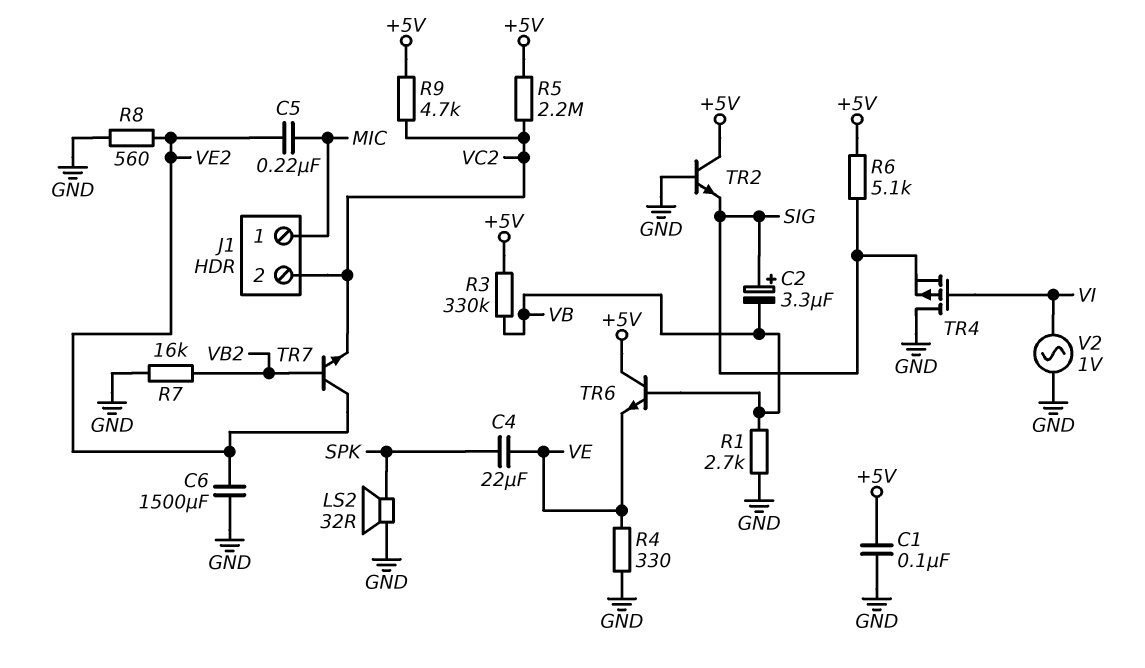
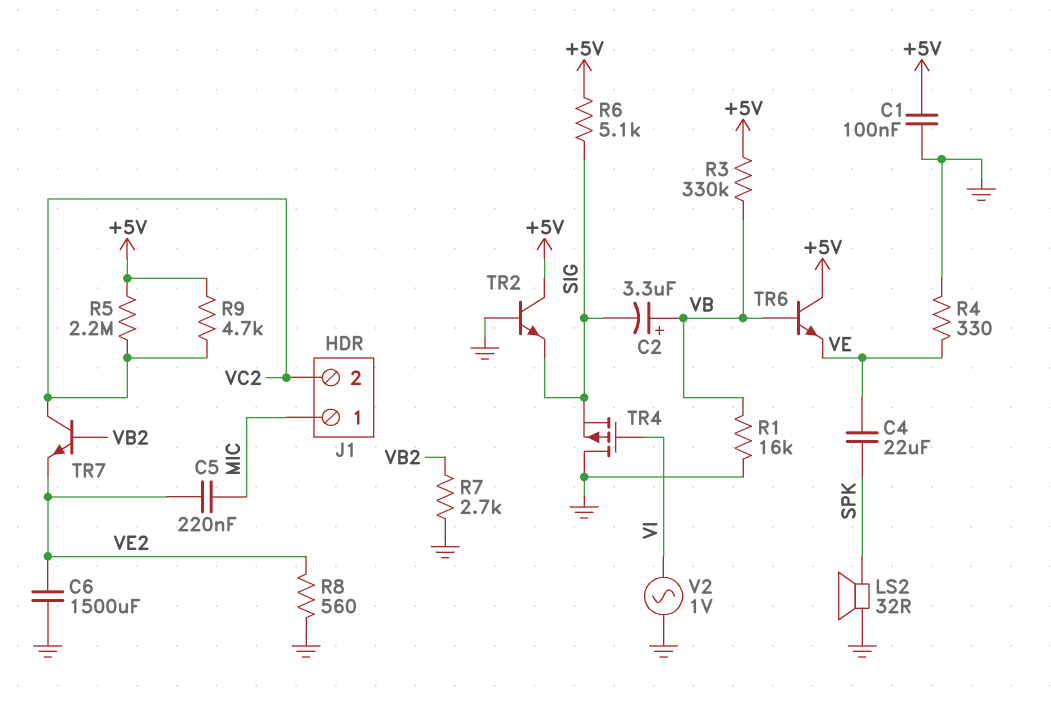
C2: 3.3uF (plus SIG, minus VB) -> 3.3uF (plus VB, minus SIG)
R1: 2.7k (GND, VB) -> 16k (GND, VB)
R7: 16k (GND, VB2) -> 2.7k (GND, VB2)
TR7: NPN (B VB2, C VE2, E VC2) -> NPN (B VB2, C VC2, E VE2)

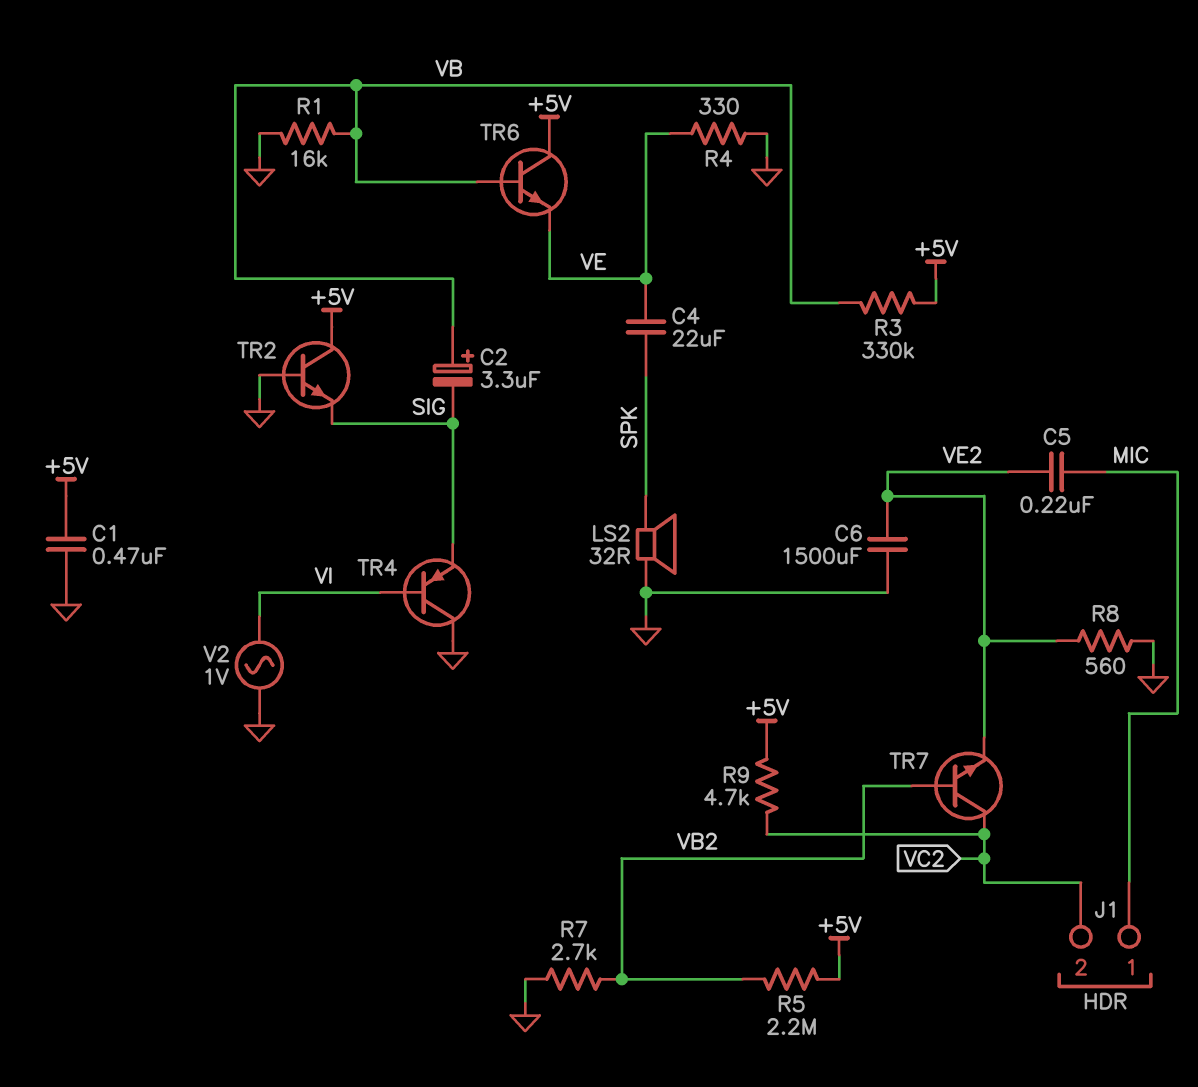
C1: 100nF (+5V, GND) -> 470nF (+5V, GND)
R5: 2.2M (+5V, VC2) -> 2.2M (+5V, VB2)
R6: 5.1k (+5V, SIG) -> none
TR4: PMOS (G VI, D GND, S SIG) -> PNP (B VI, C GND, E SIG)

